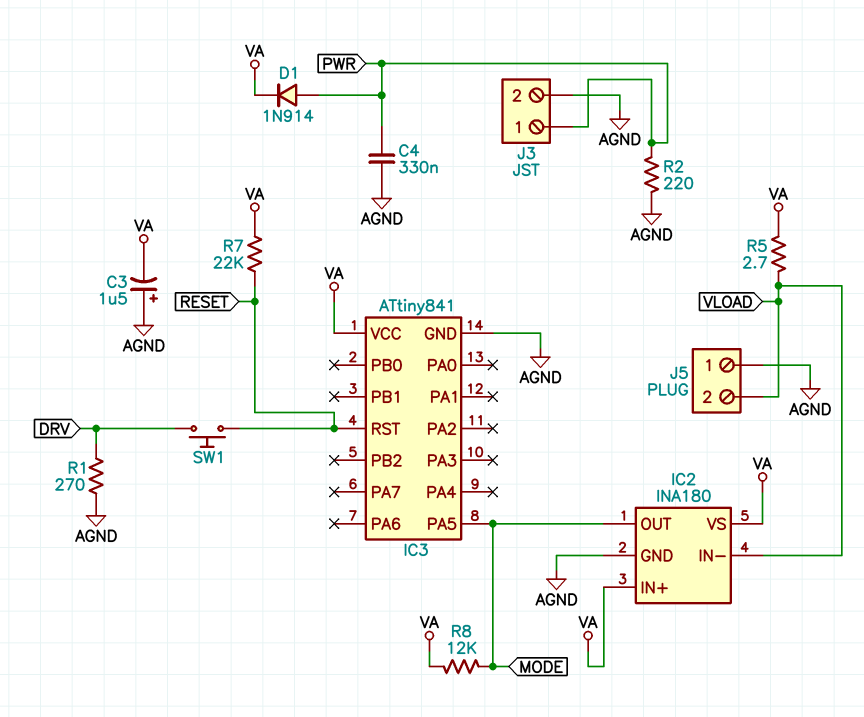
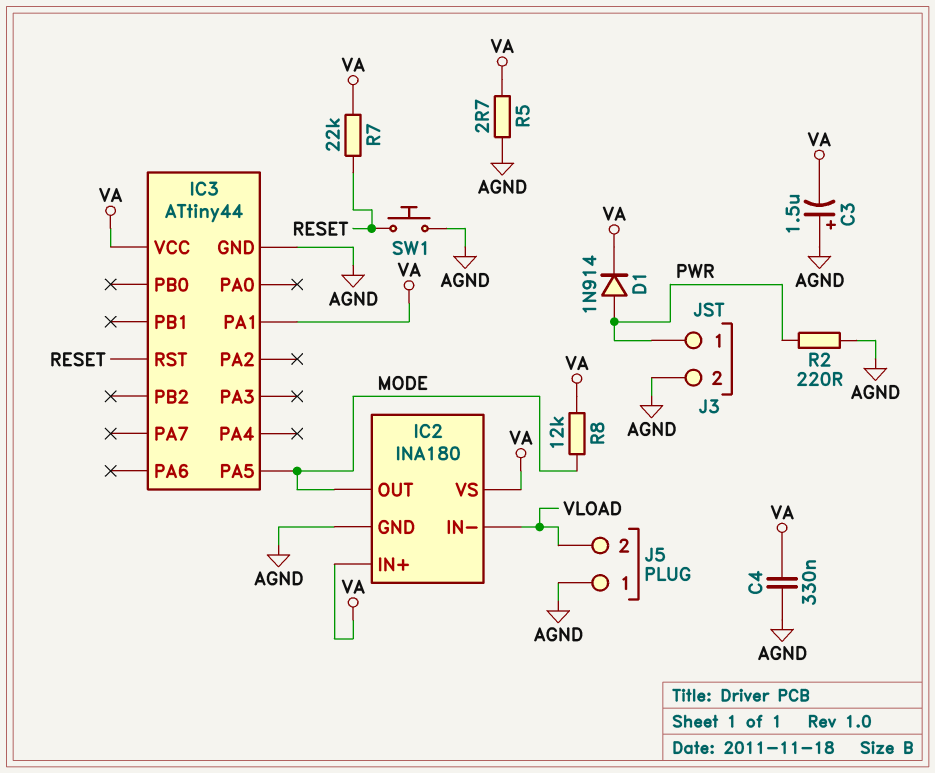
C4: 330nF (AGND, PWR) -> 330nF (AGND, VA)
IC3: ATtiny841 -> ATtiny44
IC3 pin PA1: none -> VA
R1: 270 (AGND, DRV) -> none
R5: 2.7 (VA, VLOAD) -> 2.7 (AGND, VA)
SW1: button (DRV, RESET) -> button (AGND, RESET)

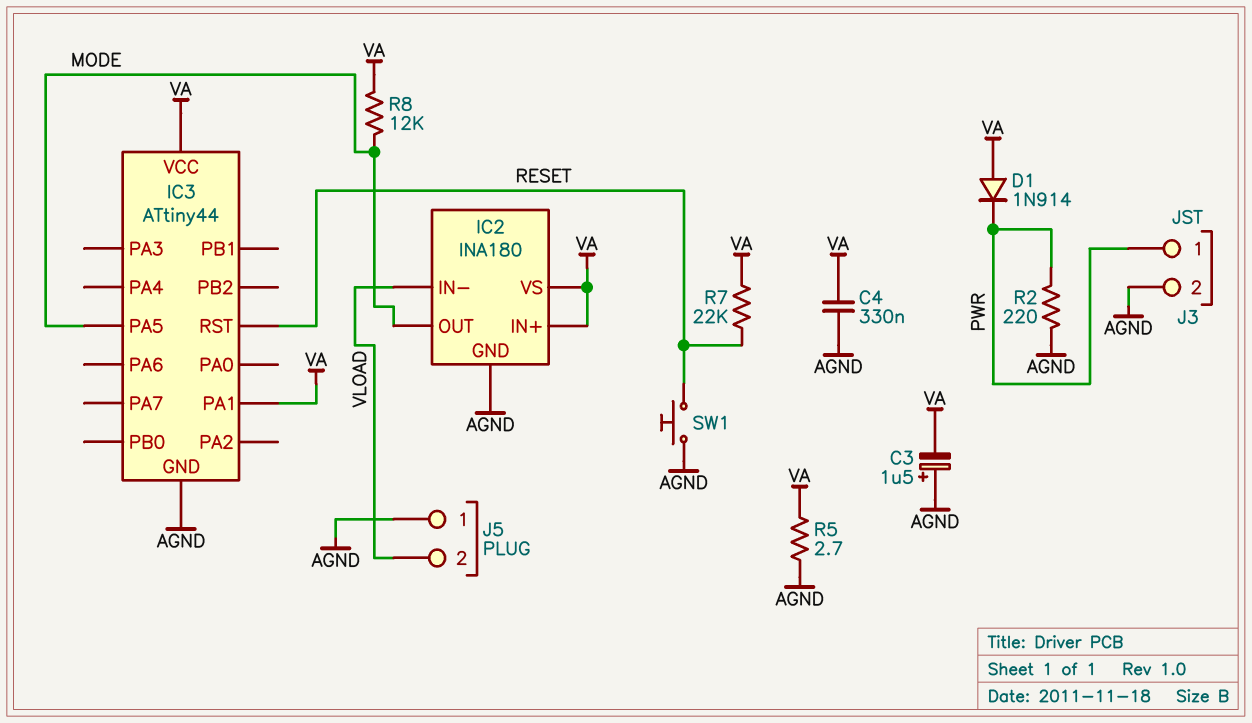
D1: diode 1N914 (A PWR, K VA) -> diode 1N914 (A VA, K PWR)

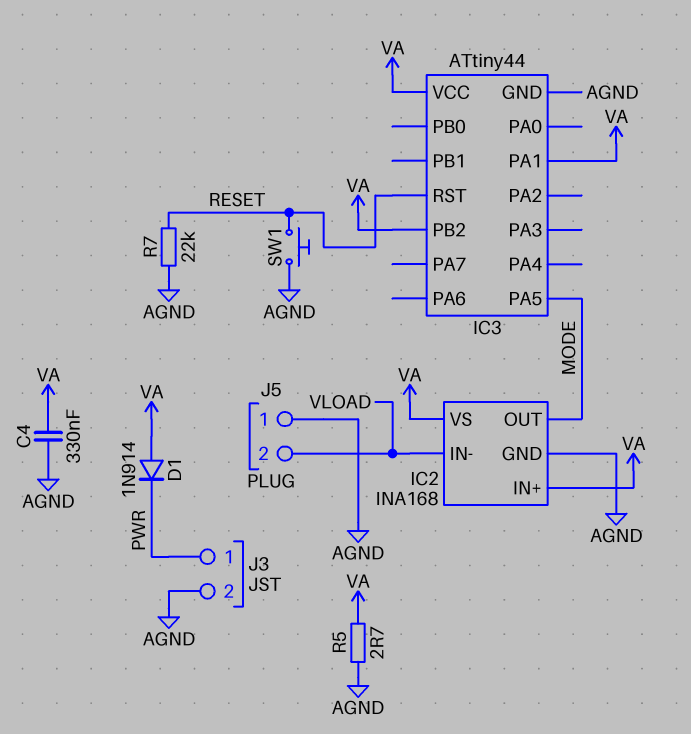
C3: 1.5uF (plus AGND, minus VA) -> none
IC2: INA180 -> INA168
IC3 pin PB2: none -> VA
R2: 220 (AGND, PWR) -> none
R7: 22k (RESET, VA) -> 22k (AGND, RESET)
R8: 12k (MODE, VA) -> none

